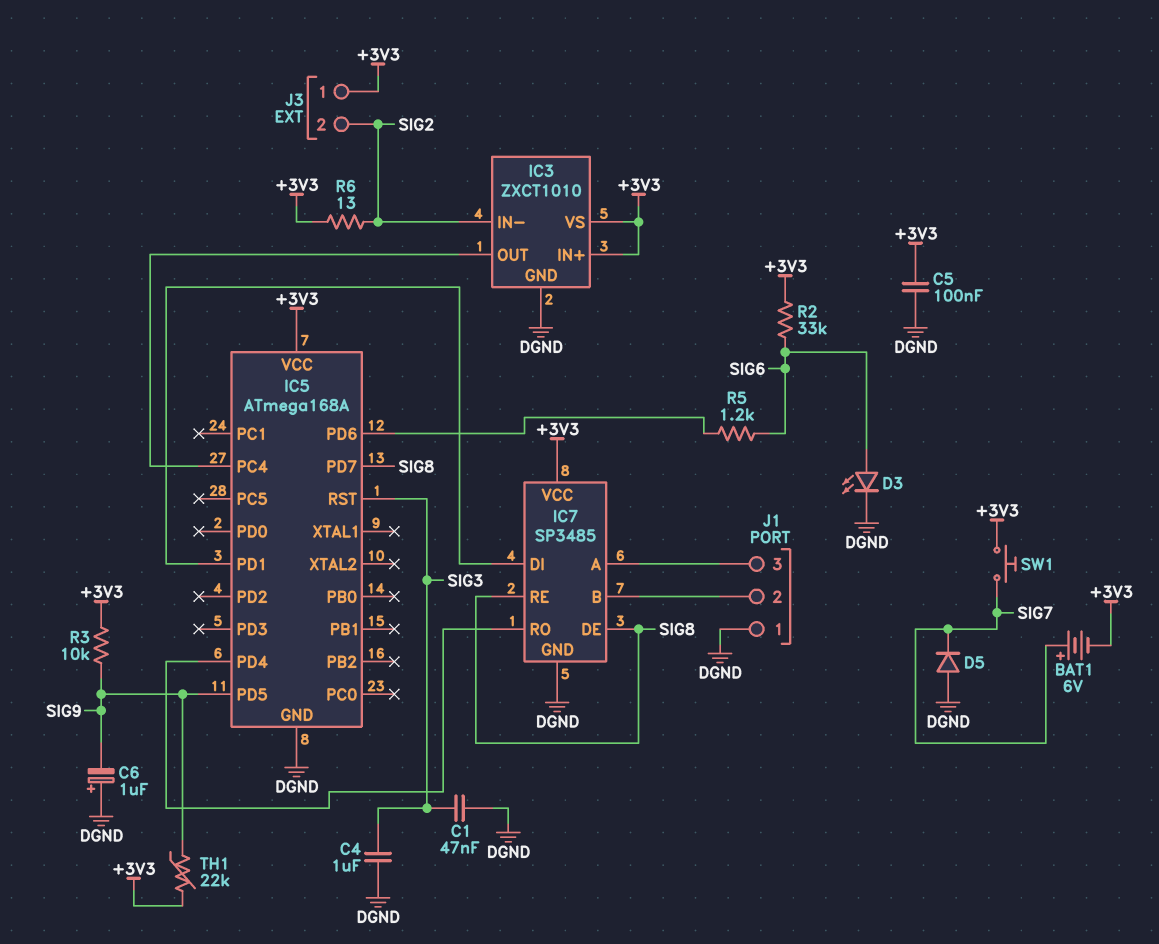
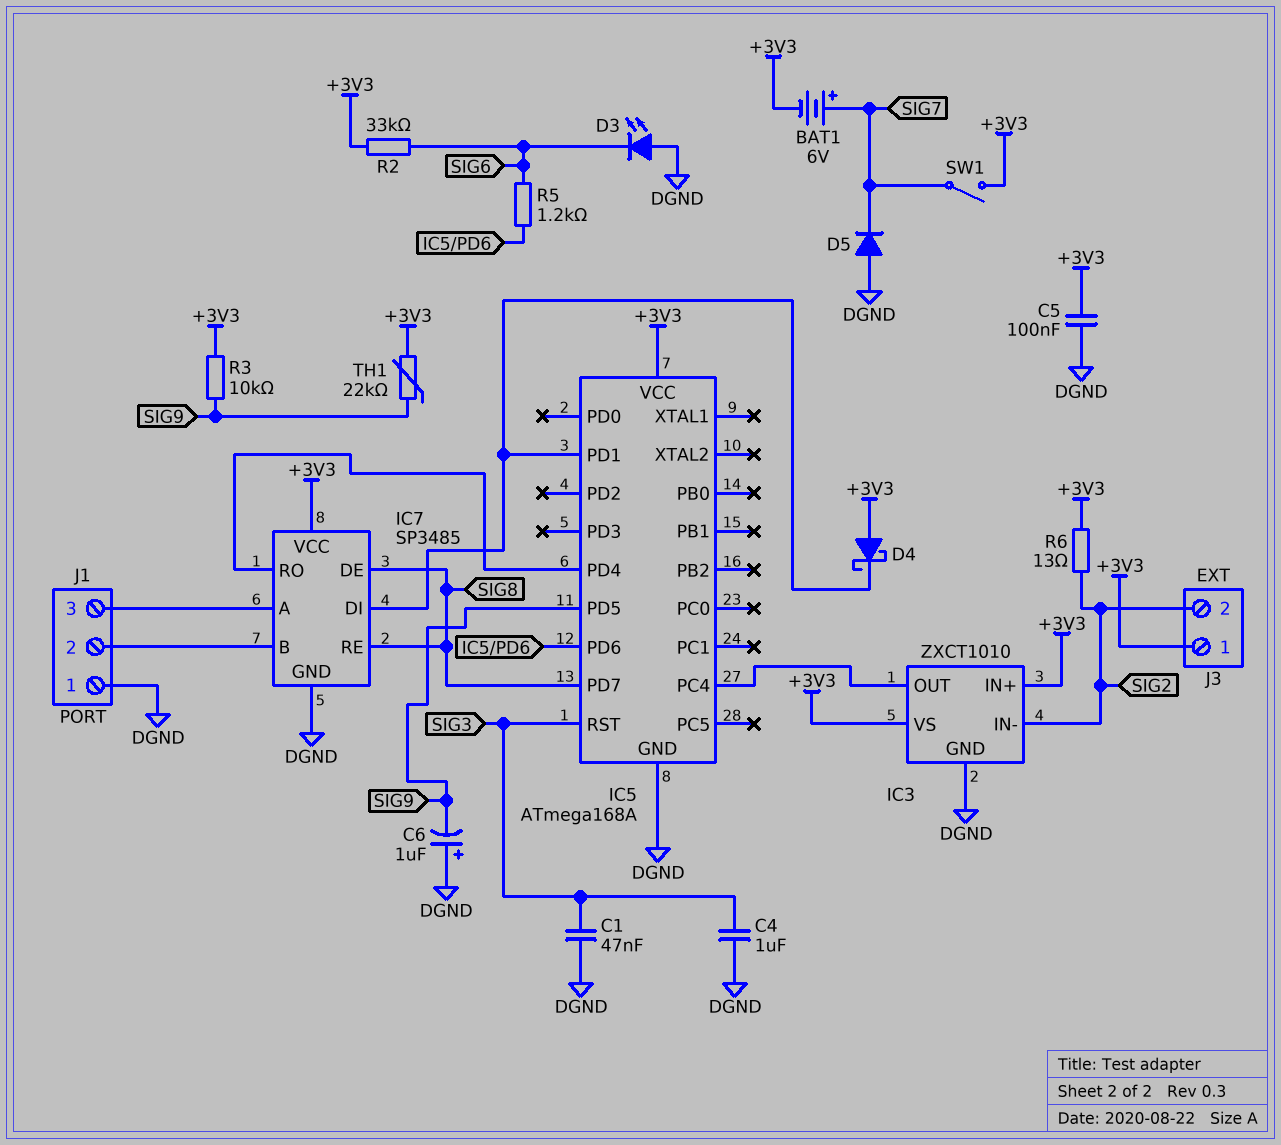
D3: LED (A SIG6, K DGND) -> LED (A DGND, K SIG6)
D4: none -> schottky (A +3V3, K IC5/PD1)
SW1: button (+3V3, SIG7) -> switch (+3V3, SIG7)

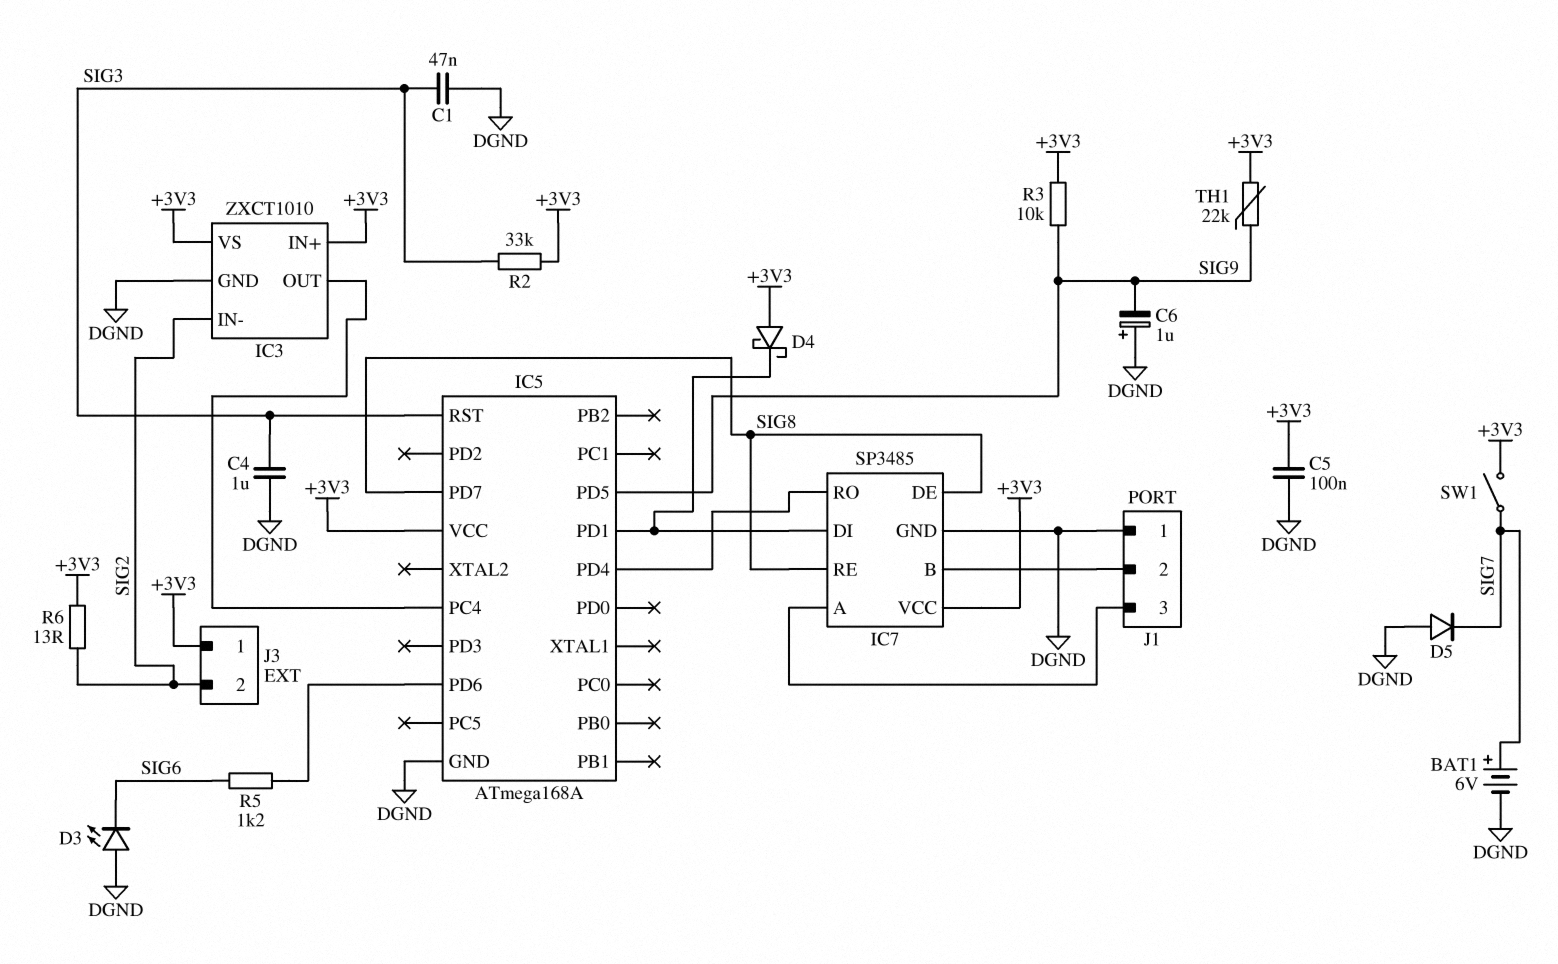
BAT1: 6V (plus SIG7, minus +3V3) -> 6V (plus SIG7, minus DGND)
R2: 33k (+3V3, SIG6) -> 33k (+3V3, SIG3)

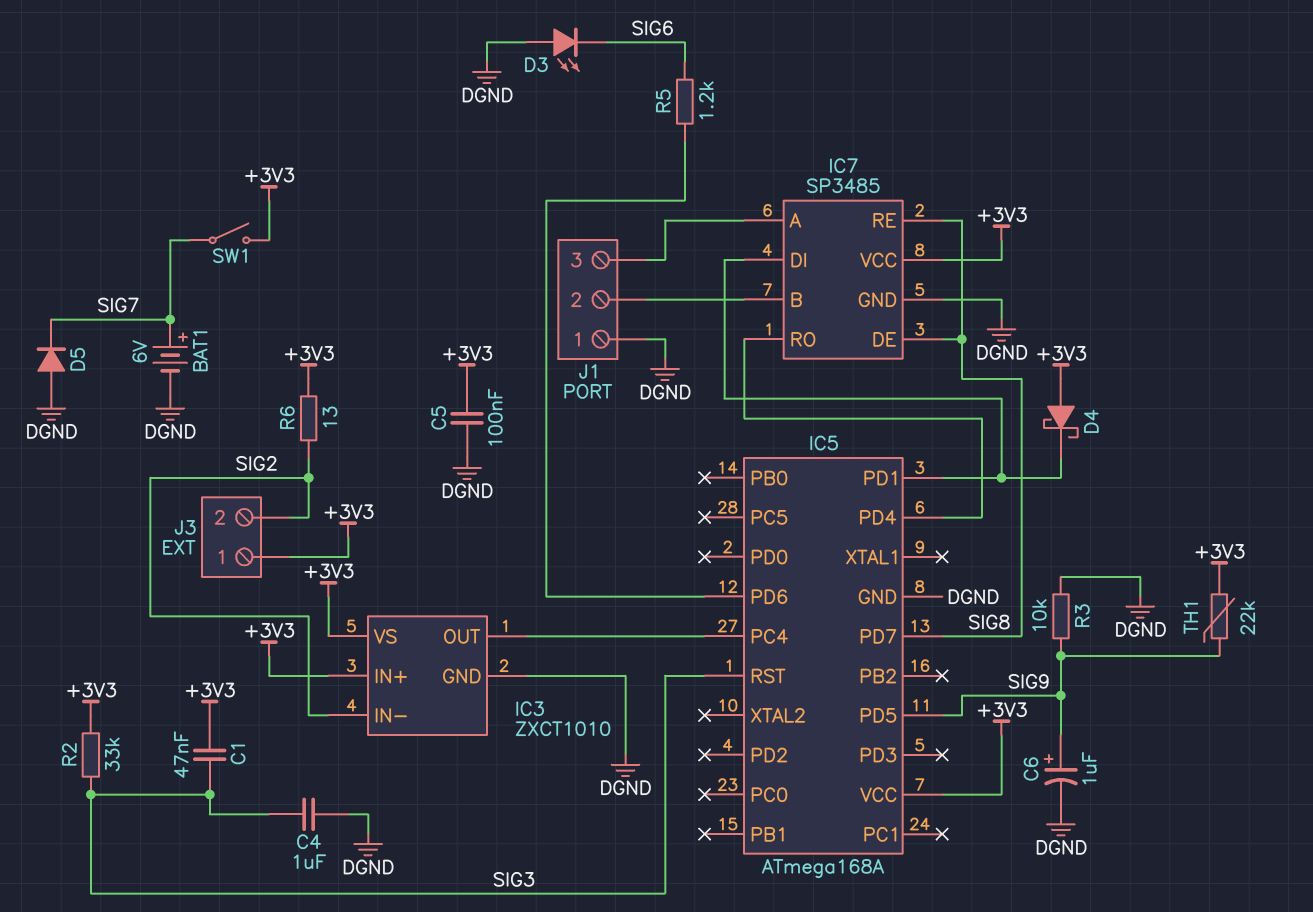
C1: 47nF (DGND, SIG3) -> 47nF (+3V3, SIG3)
C6: 1uF (plus DGND, minus SIG9) -> 1uF (plus SIG9, minus DGND)
R3: 10k (+3V3, SIG9) -> 10k (DGND, SIG9)

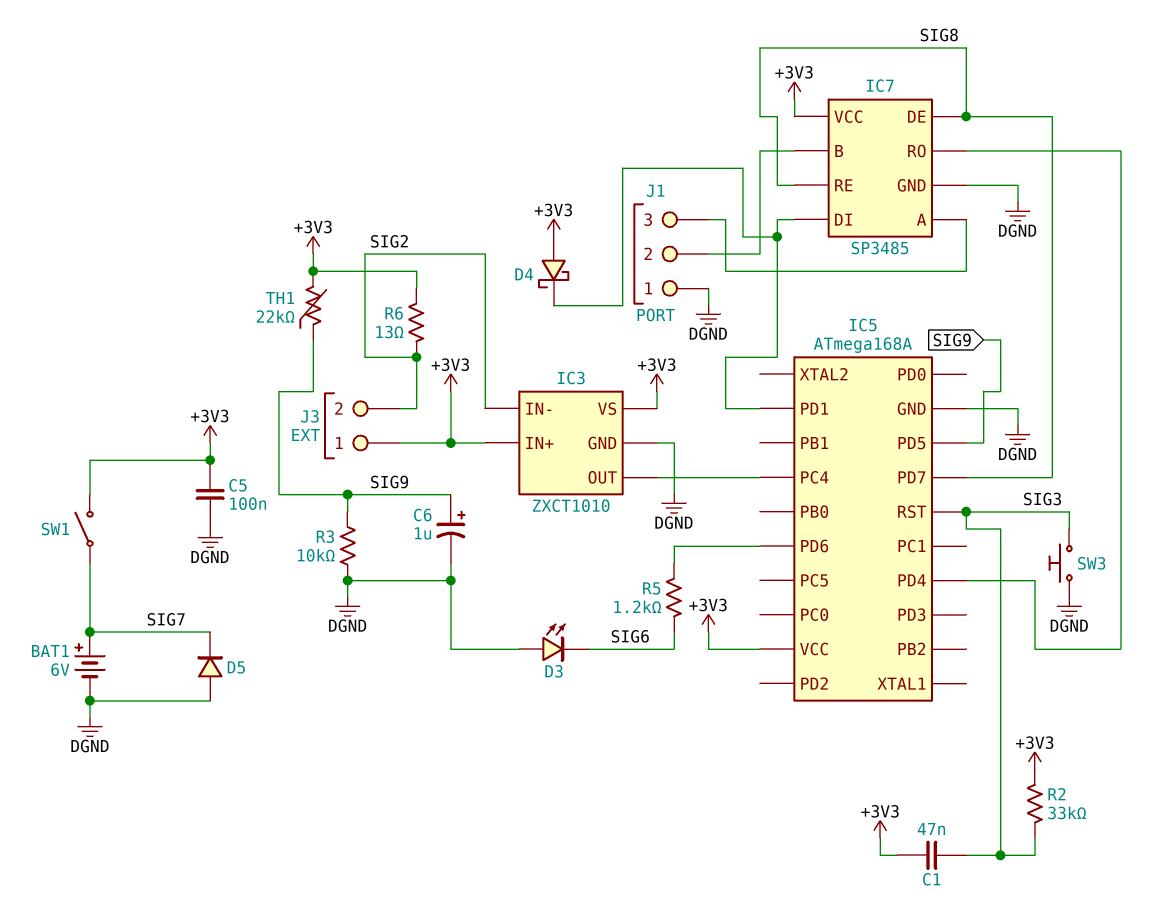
C4: 1uF (DGND, SIG3) -> none
SW3: none -> button (DGND, SIG3)

